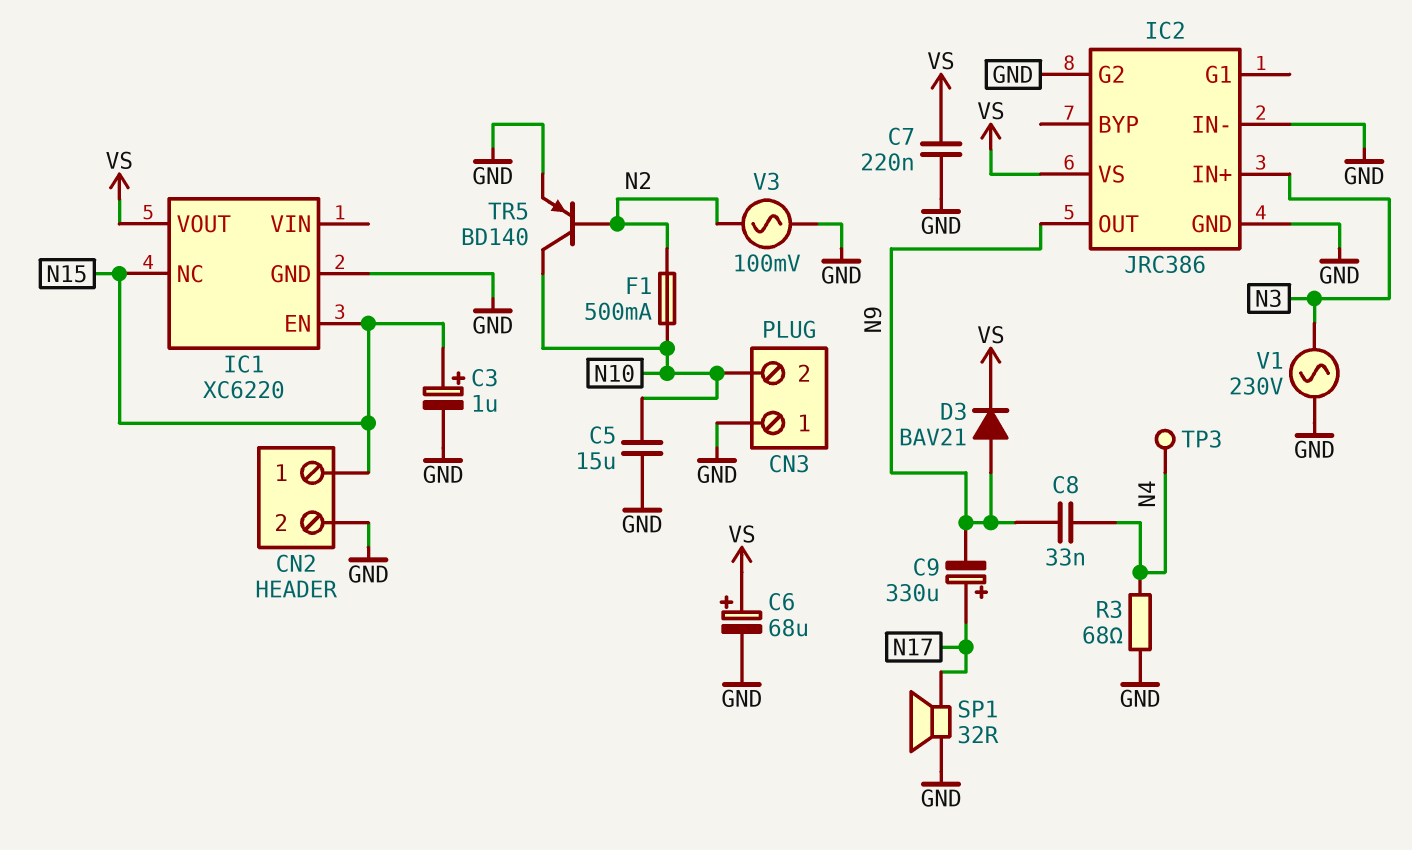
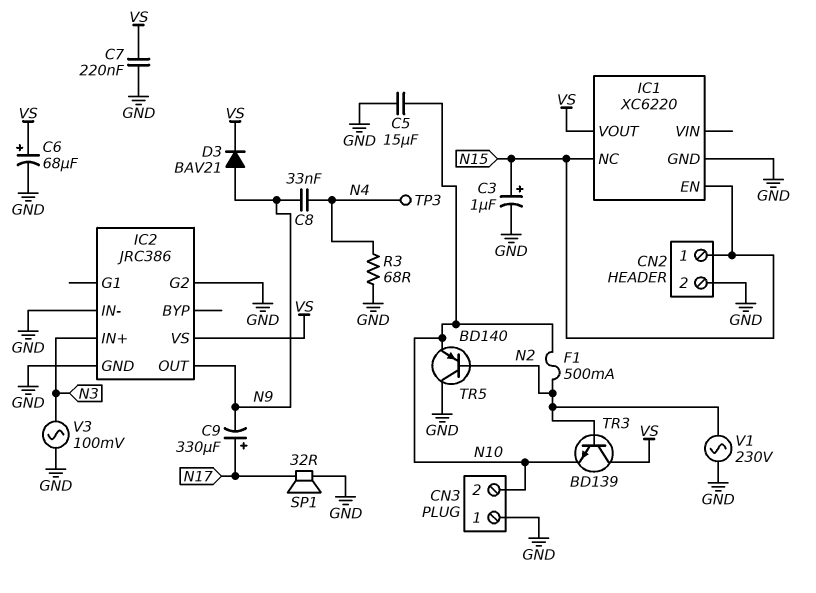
TR3: none -> NPN BD139 (B N2, C VS, E N10)
TR5: PNP BD140 (B N2, C N10, E GND) -> PNP BD140 (B N2, C GND, E N10)
V1: AC 230V (GND, N3) -> AC 230V (GND, N2)
V3: AC 100mV (GND, N2) -> AC 100mV (GND, N3)

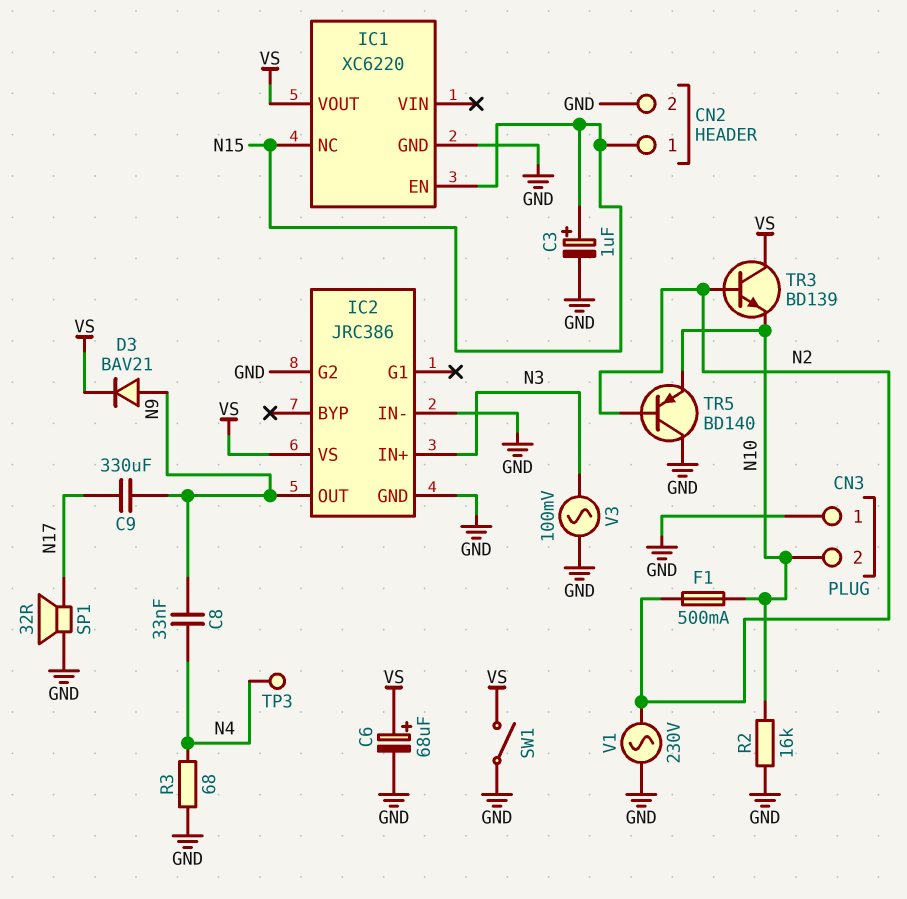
C5: 15uF (GND, N10) -> none
C7: 220nF (GND, VS) -> none
C9: 330uF (plus N17, minus N9) -> 330uF (N9, N17)
R2: none -> 16k (GND, N10)
SW1: none -> switch (GND, VS)

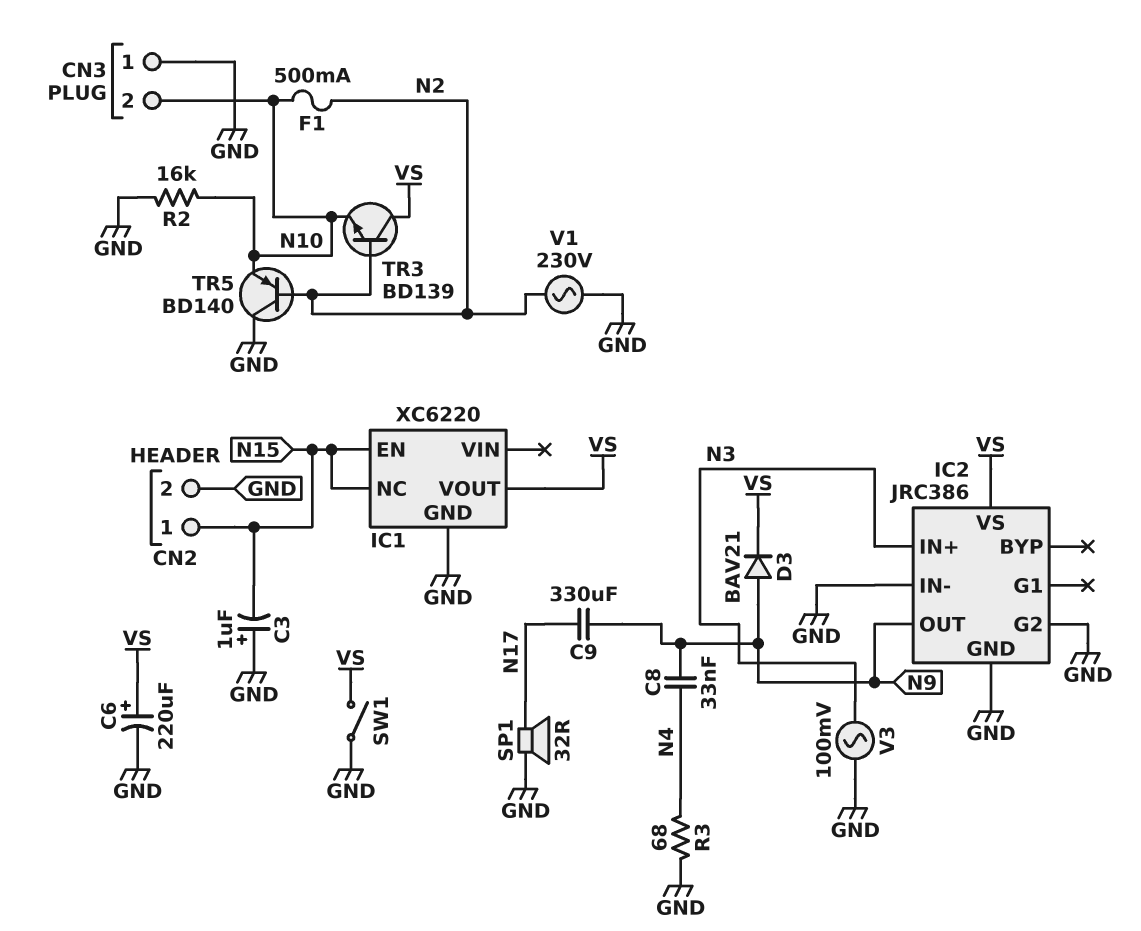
C3: 1uF (plus N15, minus GND) -> 1uF (plus GND, minus N15)
C6: 68uF (plus VS, minus GND) -> 220uF (plus VS, minus GND)
TP3: test point (N4) -> none

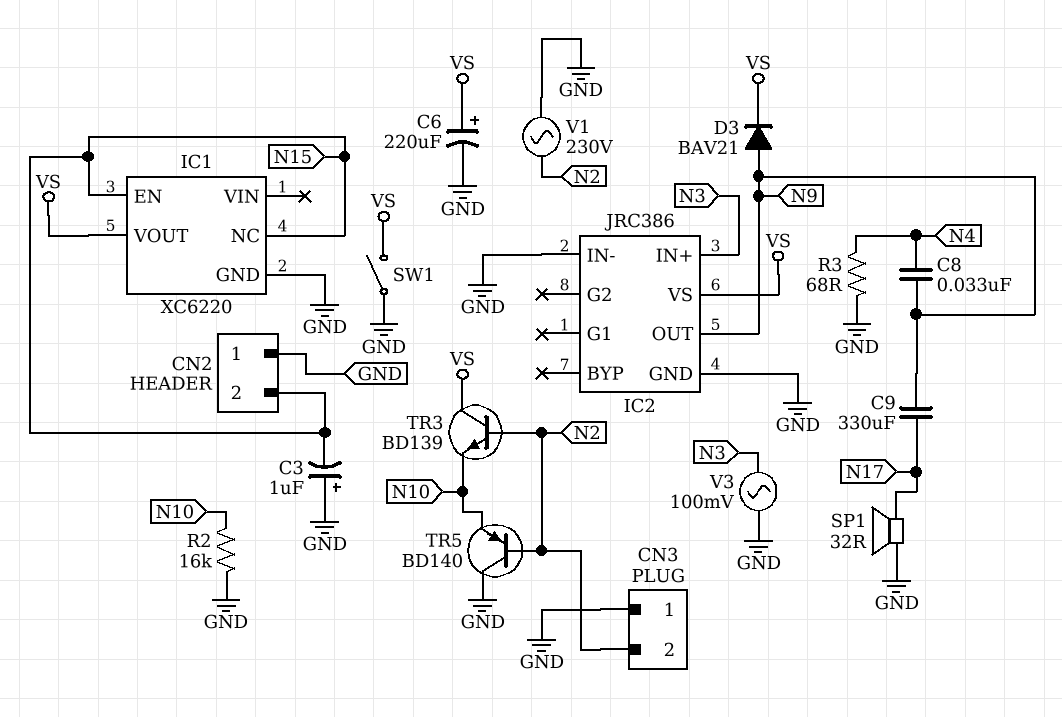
CN2 pin 1: N15 -> GND
CN2 pin 2: GND -> N15
CN3 pin 2: N10 -> N2
F1: 500mA (N2, N10) -> none
IC2 pin G2: GND -> none

